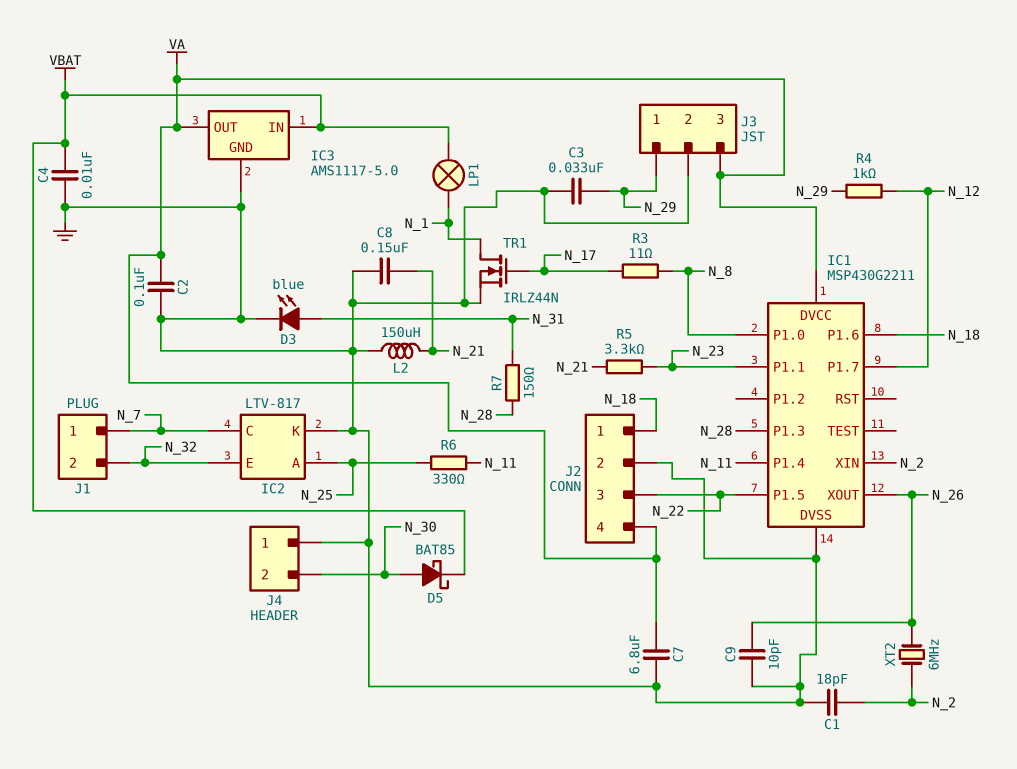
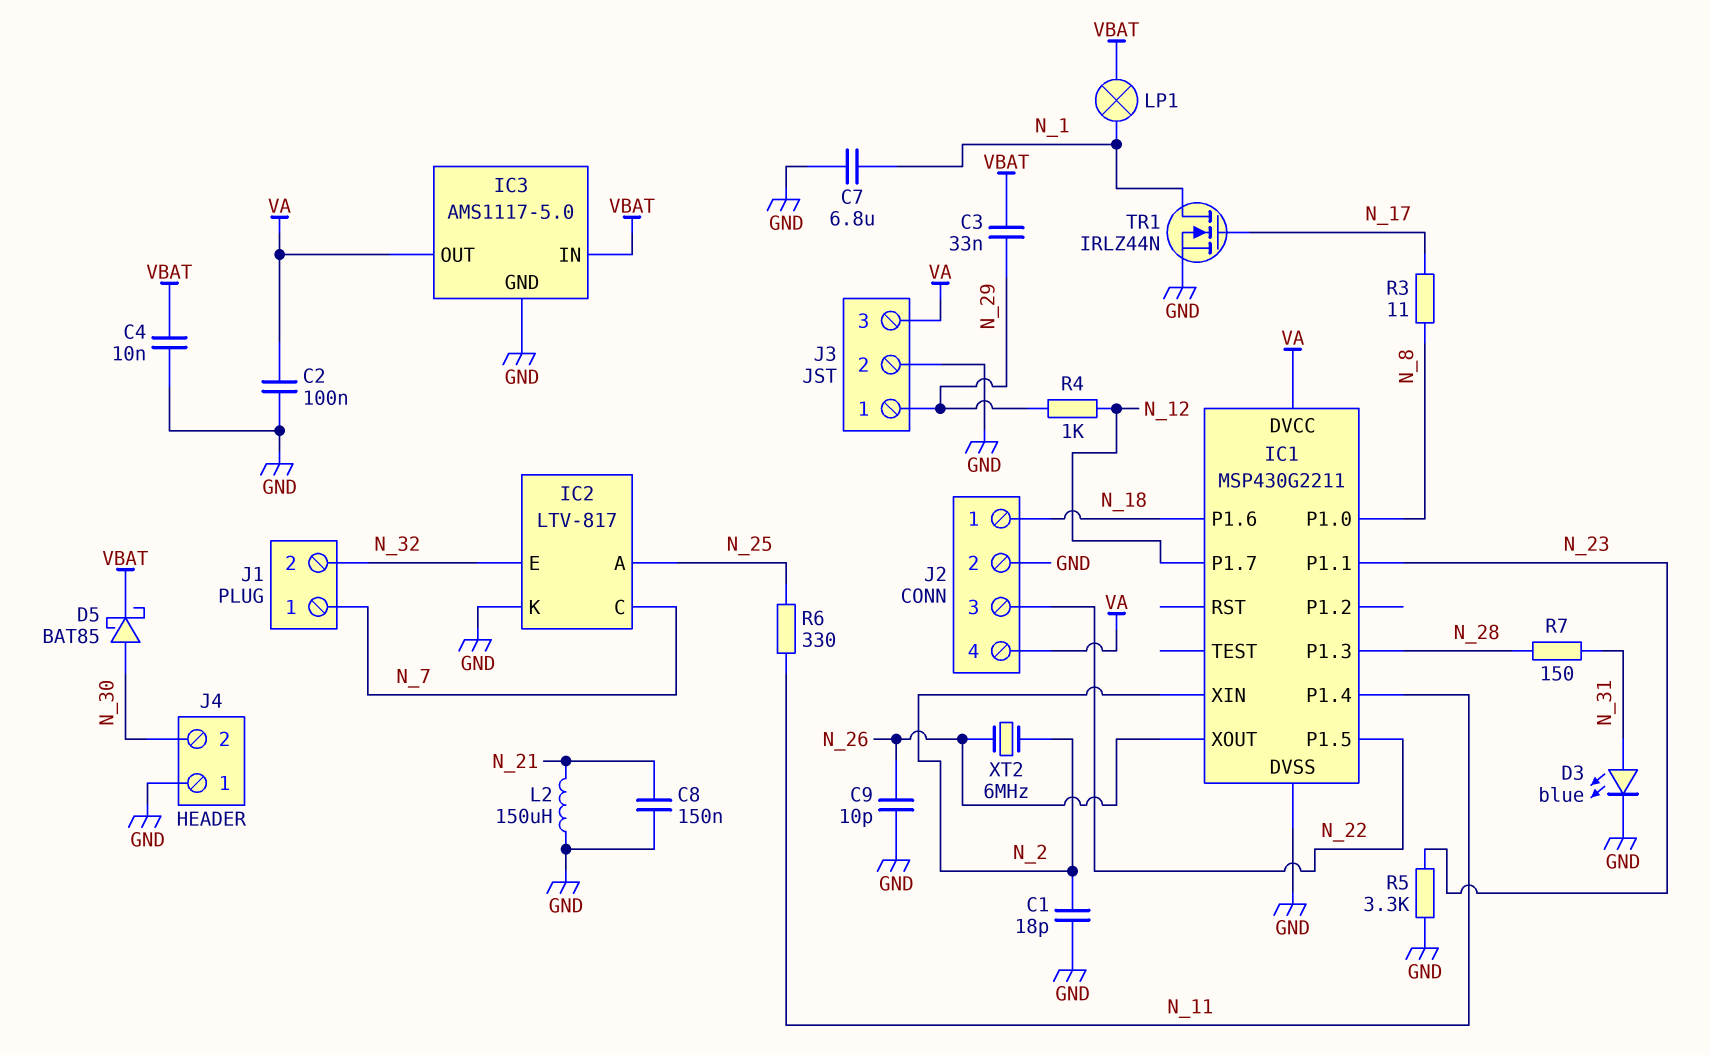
C3: 33nF (GND, N_29) -> 33nF (N_29, VBAT)
C7: 6.8uF (GND, VA) -> 6.8uF (GND, N_1)
R5: 3.3k (N_21, N_23) -> 3.3k (GND, N_23)

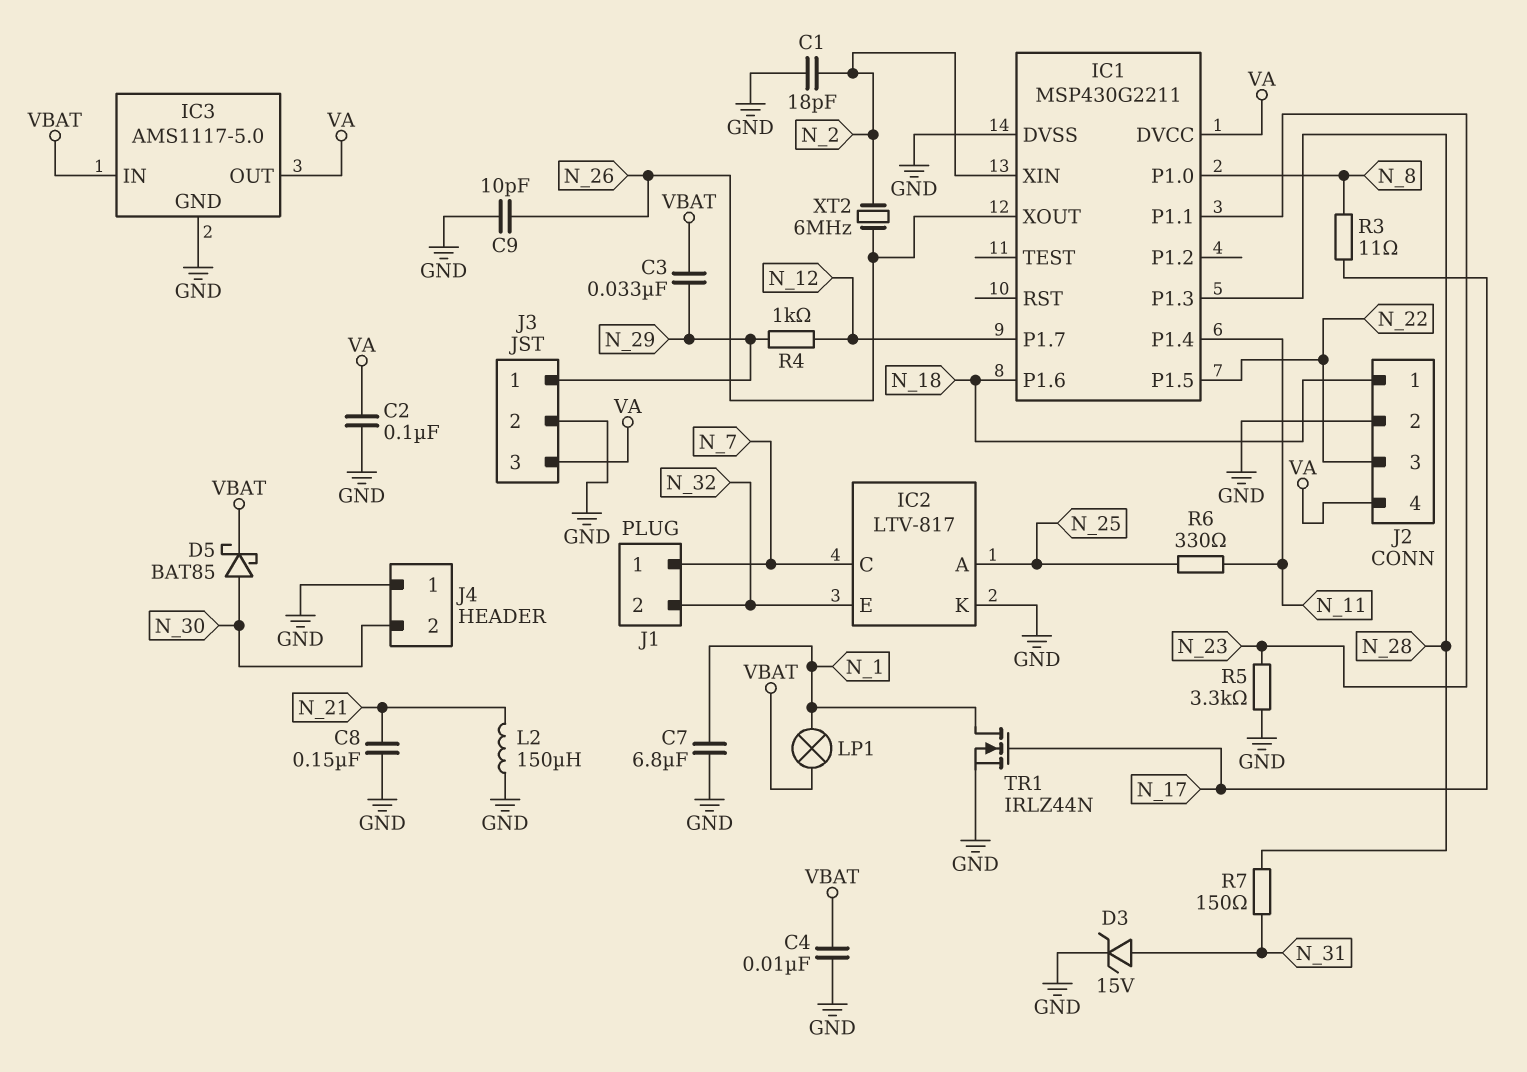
D3: LED blue (A N_31, K GND) -> zener 15V (A N_31, K GND)

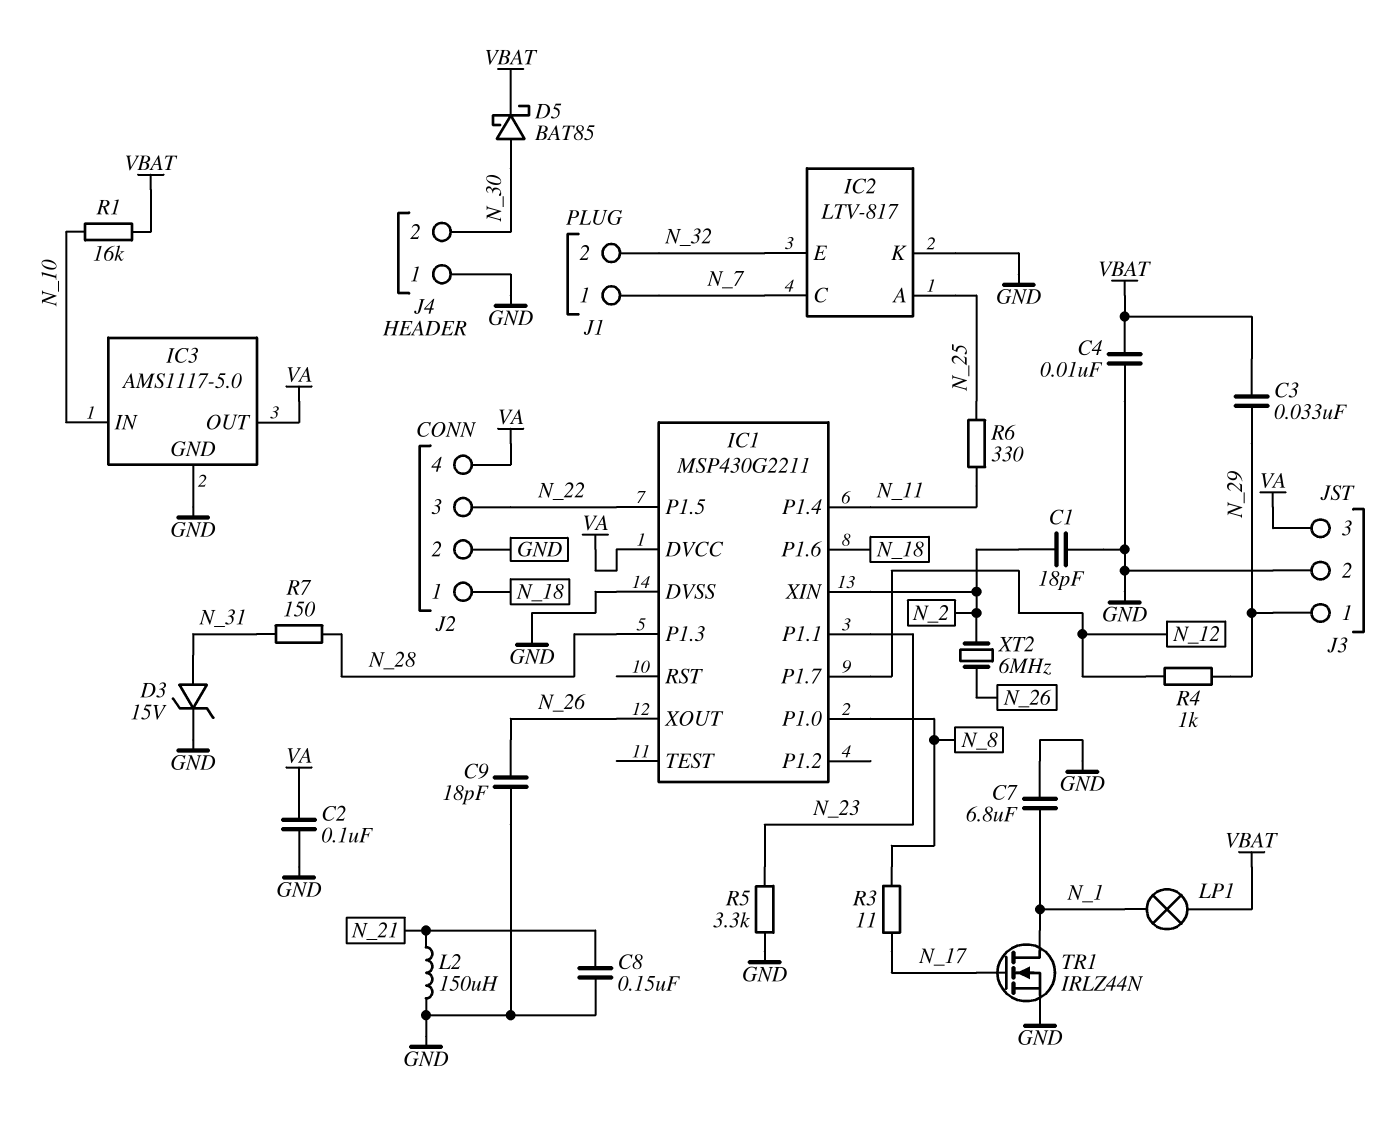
C9: 10pF (GND, N_26) -> 18pF (GND, N_26)
IC3 pin IN: VBAT -> N_10
R1: none -> 16k (N_10, VBAT)

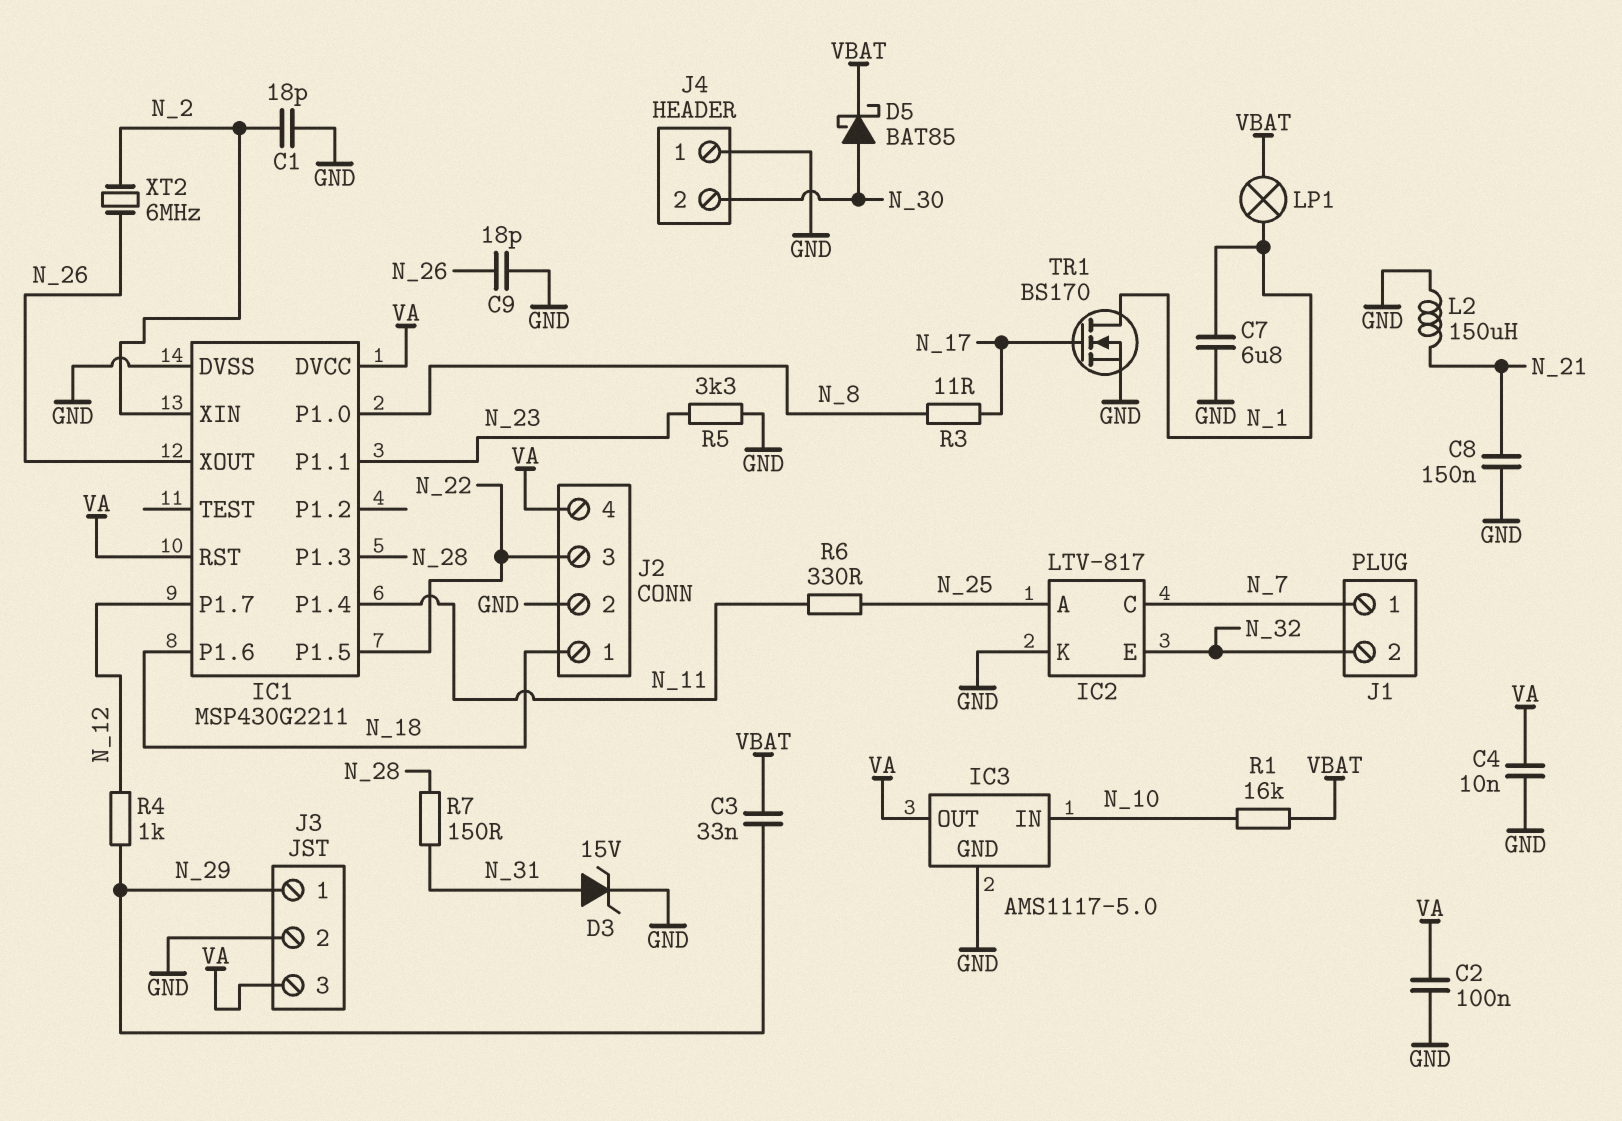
C4: 10nF (GND, VBAT) -> 10nF (GND, VA)
IC1 pin RST: none -> VA
TR1: NMOS IRLZ44N (G N_17, D N_1, S GND) -> NMOS BS170 (G N_17, D N_1, S GND)

